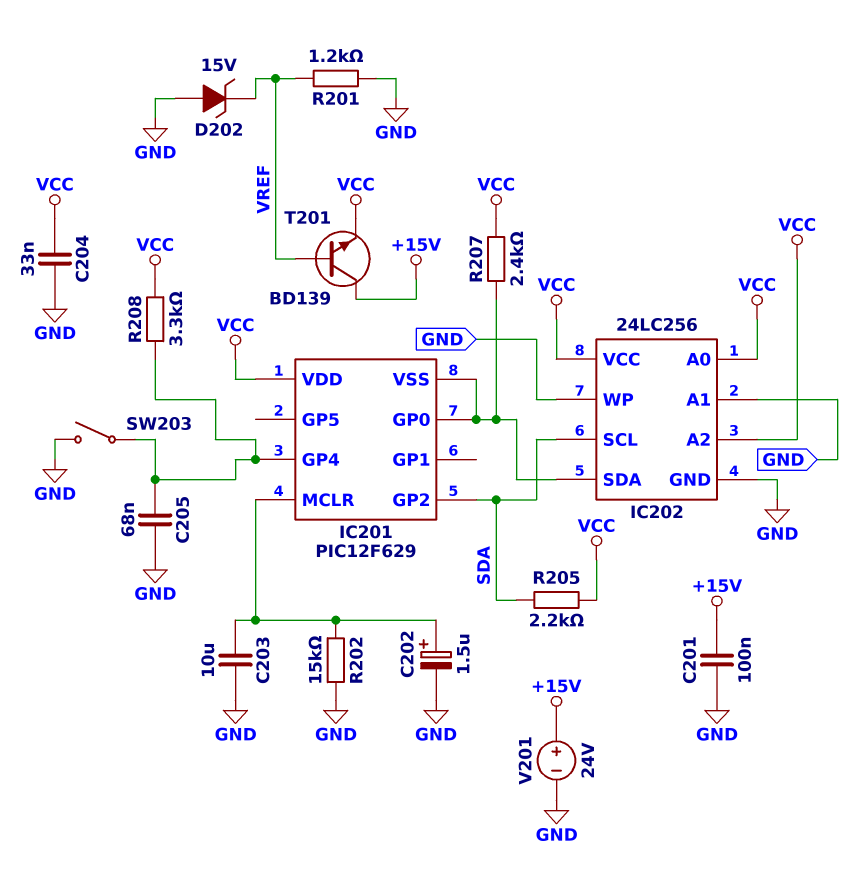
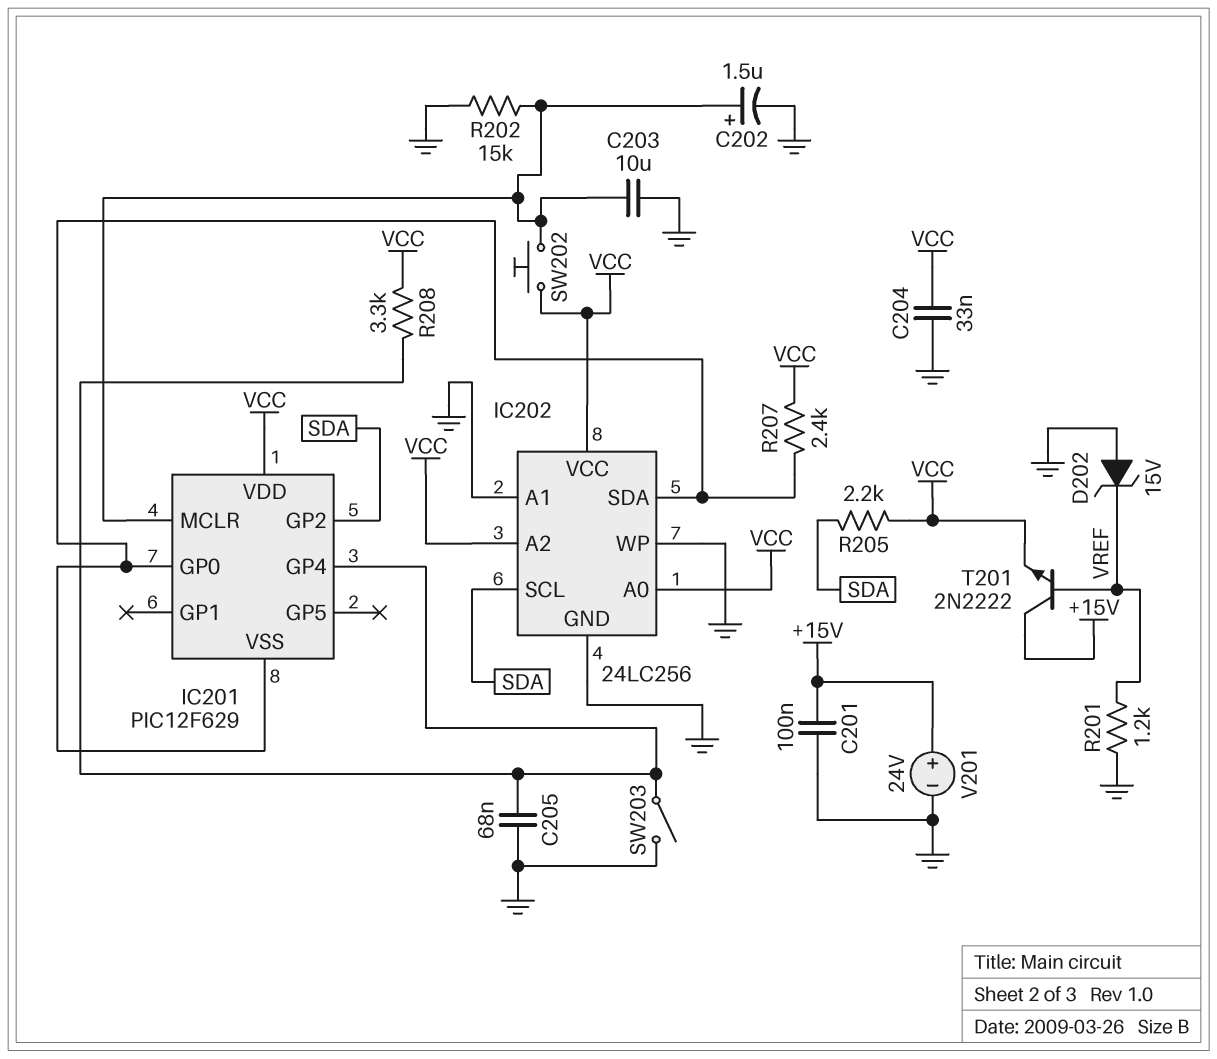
SW202: none -> button (IC201/MCLR, VCC)
T201: NPN BD139 (B VREF, C +15V, E VCC) -> NPN 2N2222 (B VREF, C +15V, E VCC)

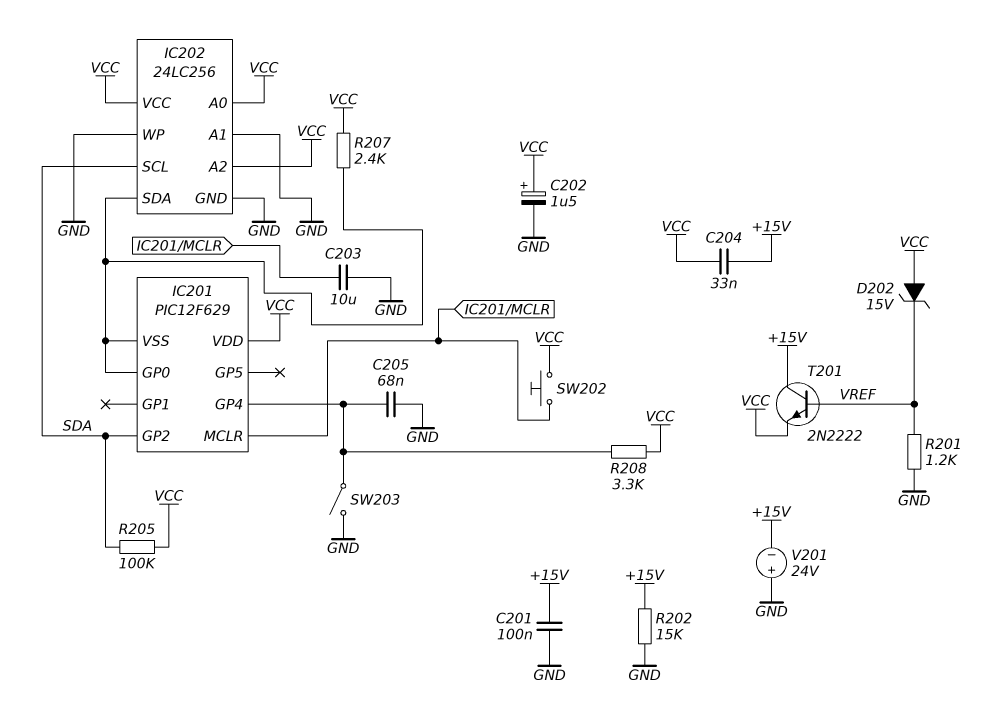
C202: 1.5uF (plus IC201/MCLR, minus GND) -> 1.5uF (plus VCC, minus GND)
C204: 33nF (GND, VCC) -> 33nF (+15V, VCC)
D202: zener 15V (A GND, K VREF) -> zener 15V (A VCC, K VREF)
R202: 15k (GND, IC201/MCLR) -> 15k (+15V, GND)
R205: 2.2k (SDA, VCC) -> 100k (SDA, VCC)
V201: 24V (plus +15V, minus GND) -> 24V (plus GND, minus +15V)

